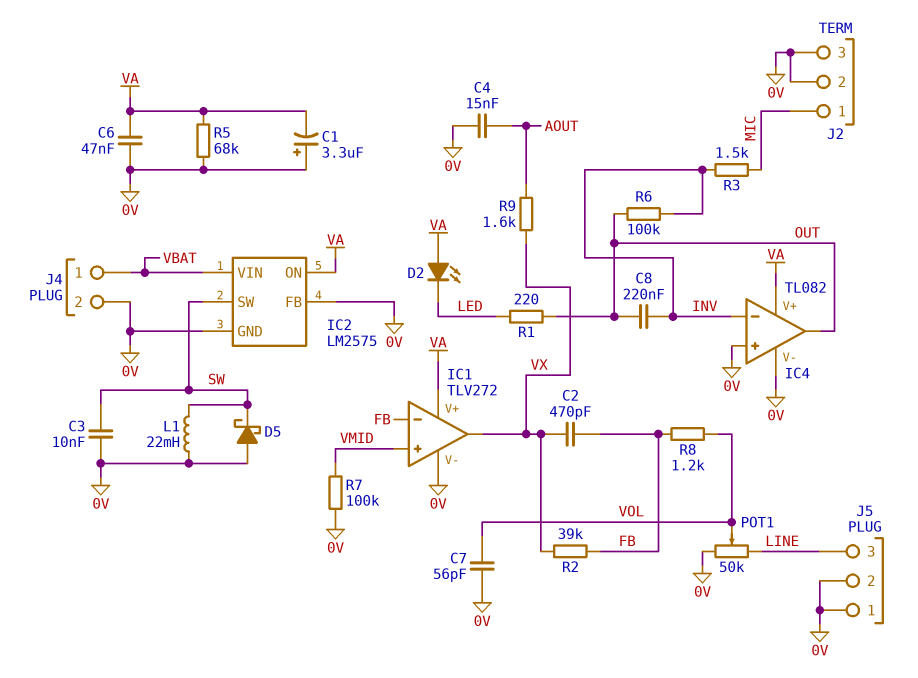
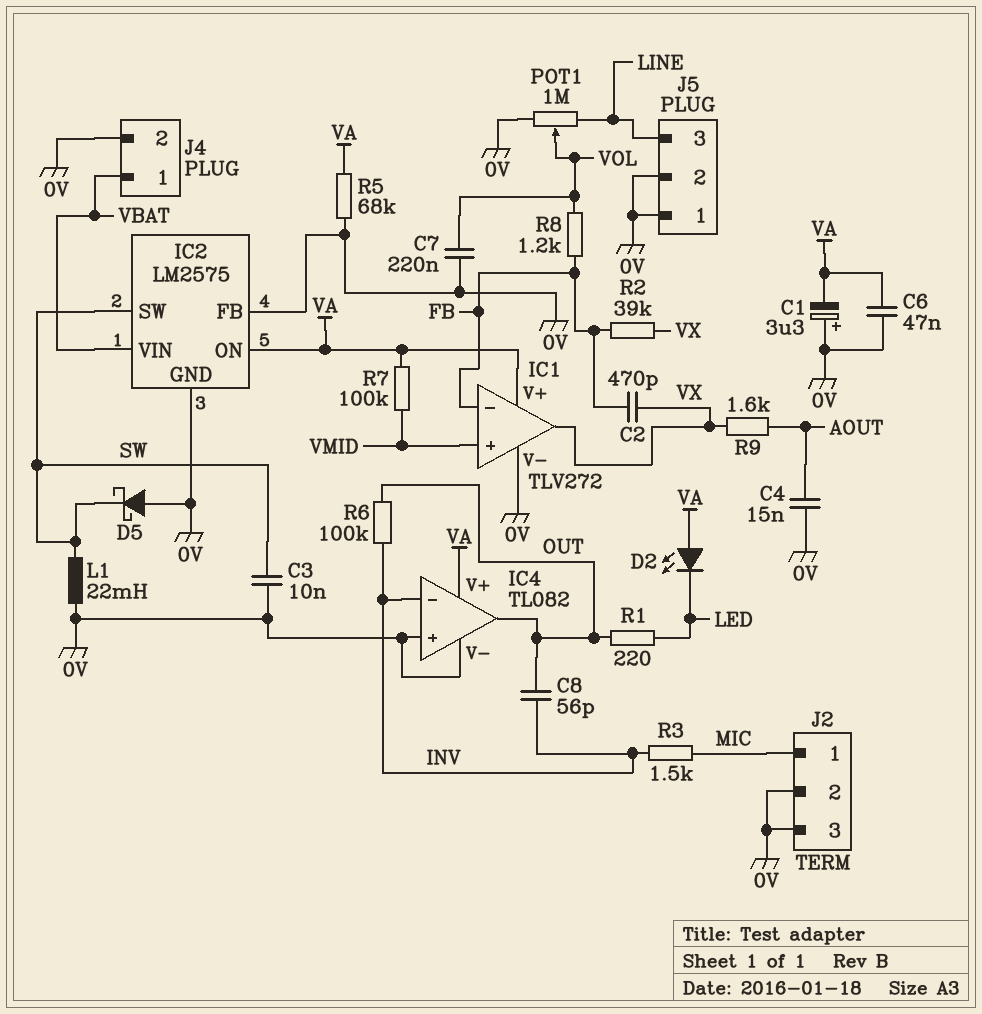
C7: 56pF (0V, VOL) -> 220nF (0V, VOL)
C8: 220nF (INV, OUT) -> 56pF (INV, OUT)
POT1: 50k (0V, LINE, wiper VOL) -> 1M (0V, LINE, wiper VOL)
R7: 100k (0V, VMID) -> 100k (VA, VMID)

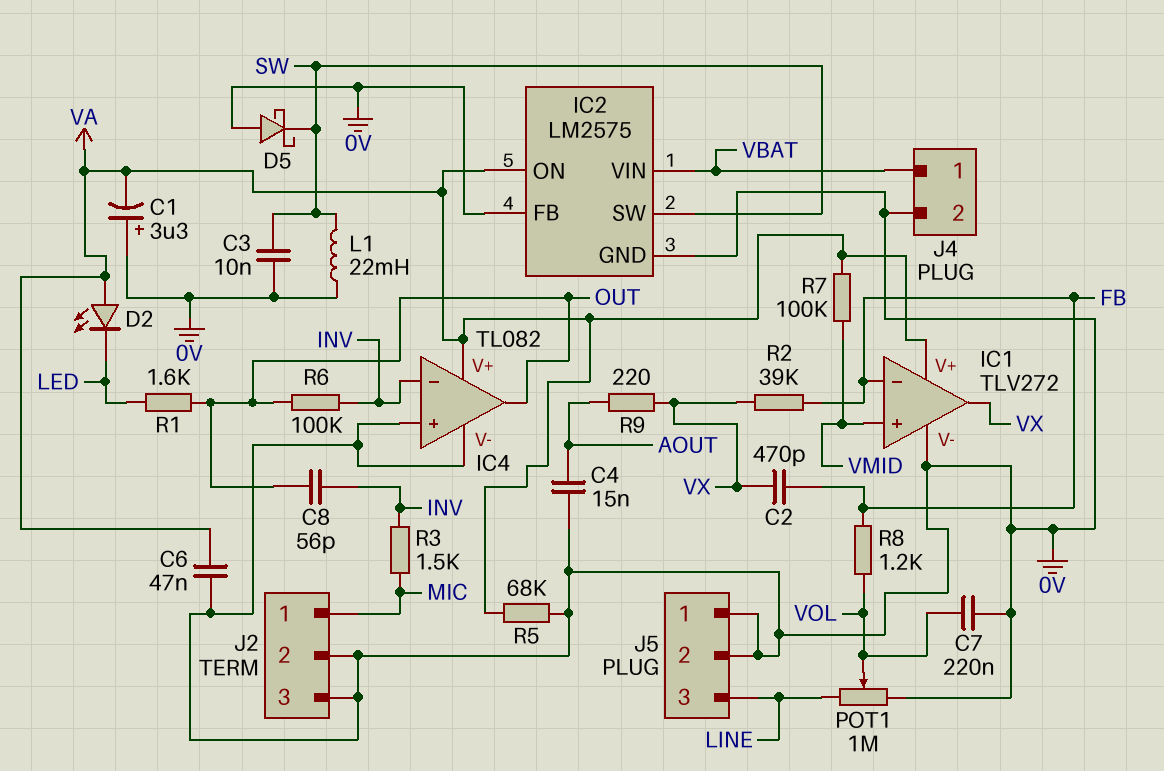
R1: 220 (LED, OUT) -> 1.6k (LED, OUT)
R9: 1.6k (AOUT, VX) -> 220 (AOUT, VX)

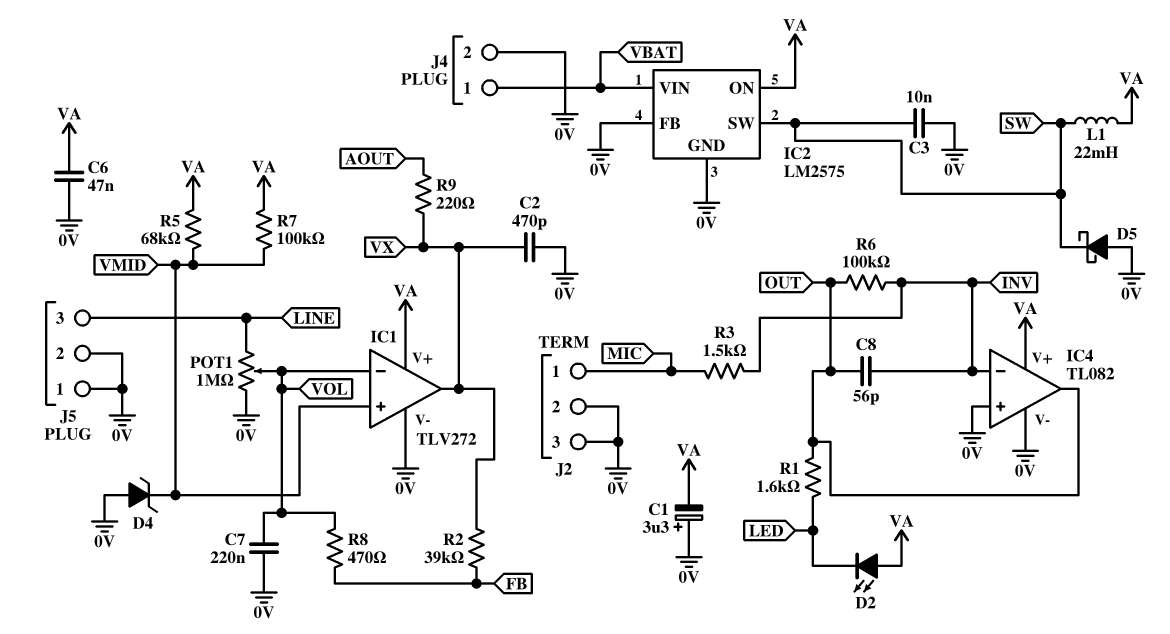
C2: 470pF (FB, VX) -> 470pF (0V, VX)
C4: 15nF (0V, AOUT) -> none
D4: none -> zener (A 0V, K VMID)
IC1 pin in-: FB -> VOL
L1: 22mH (0V, SW) -> 22mH (SW, VA)
R5: 68k (0V, VA) -> 68k (VA, VMID)
R8: 1.2k (FB, VOL) -> 470 (FB, VOL)

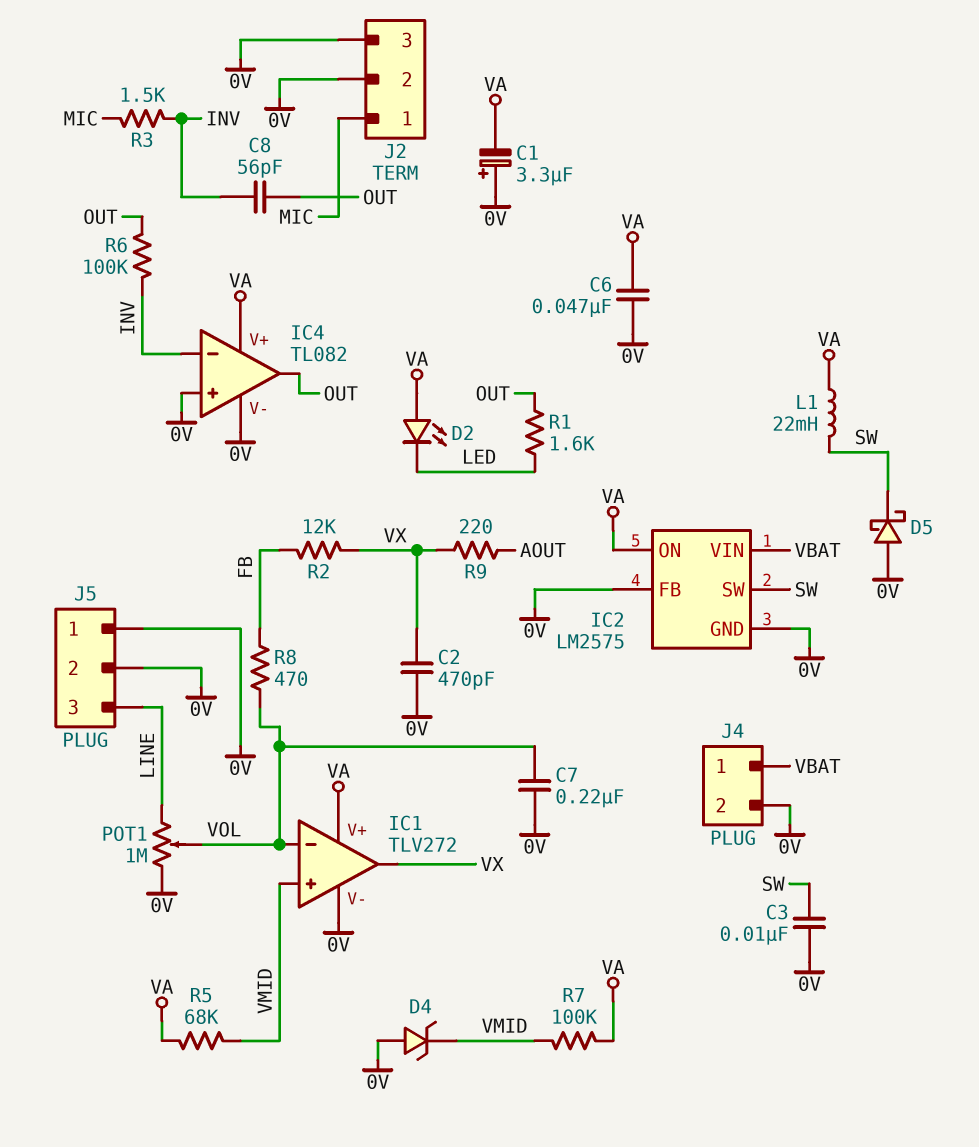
R2: 39k (FB, VX) -> 12k (FB, VX)

